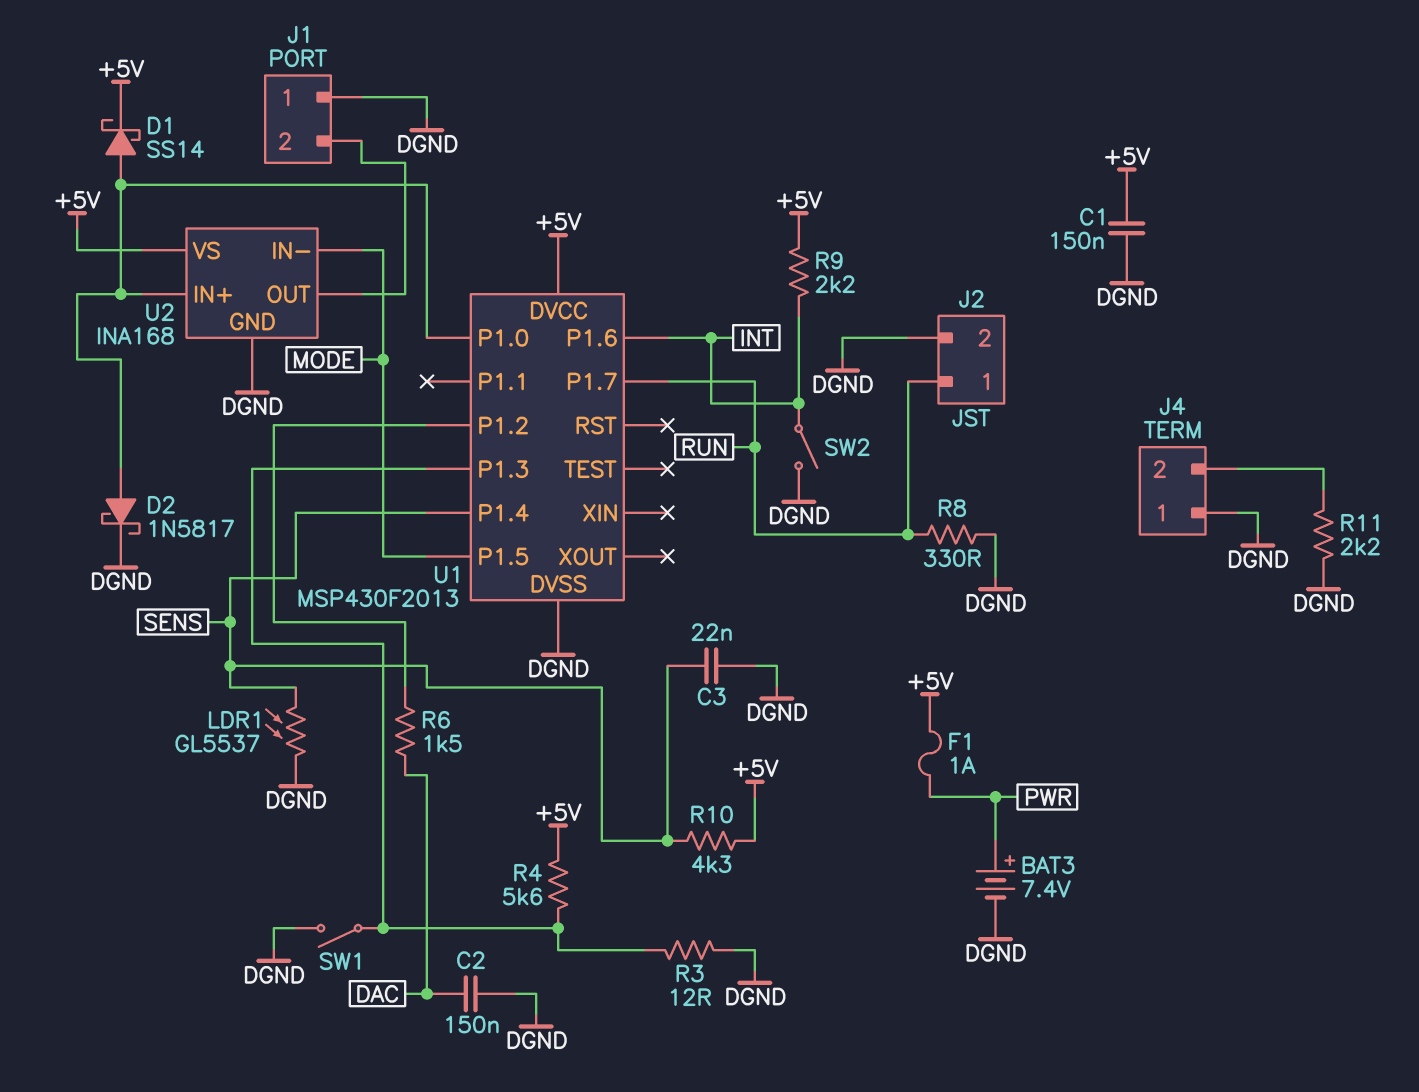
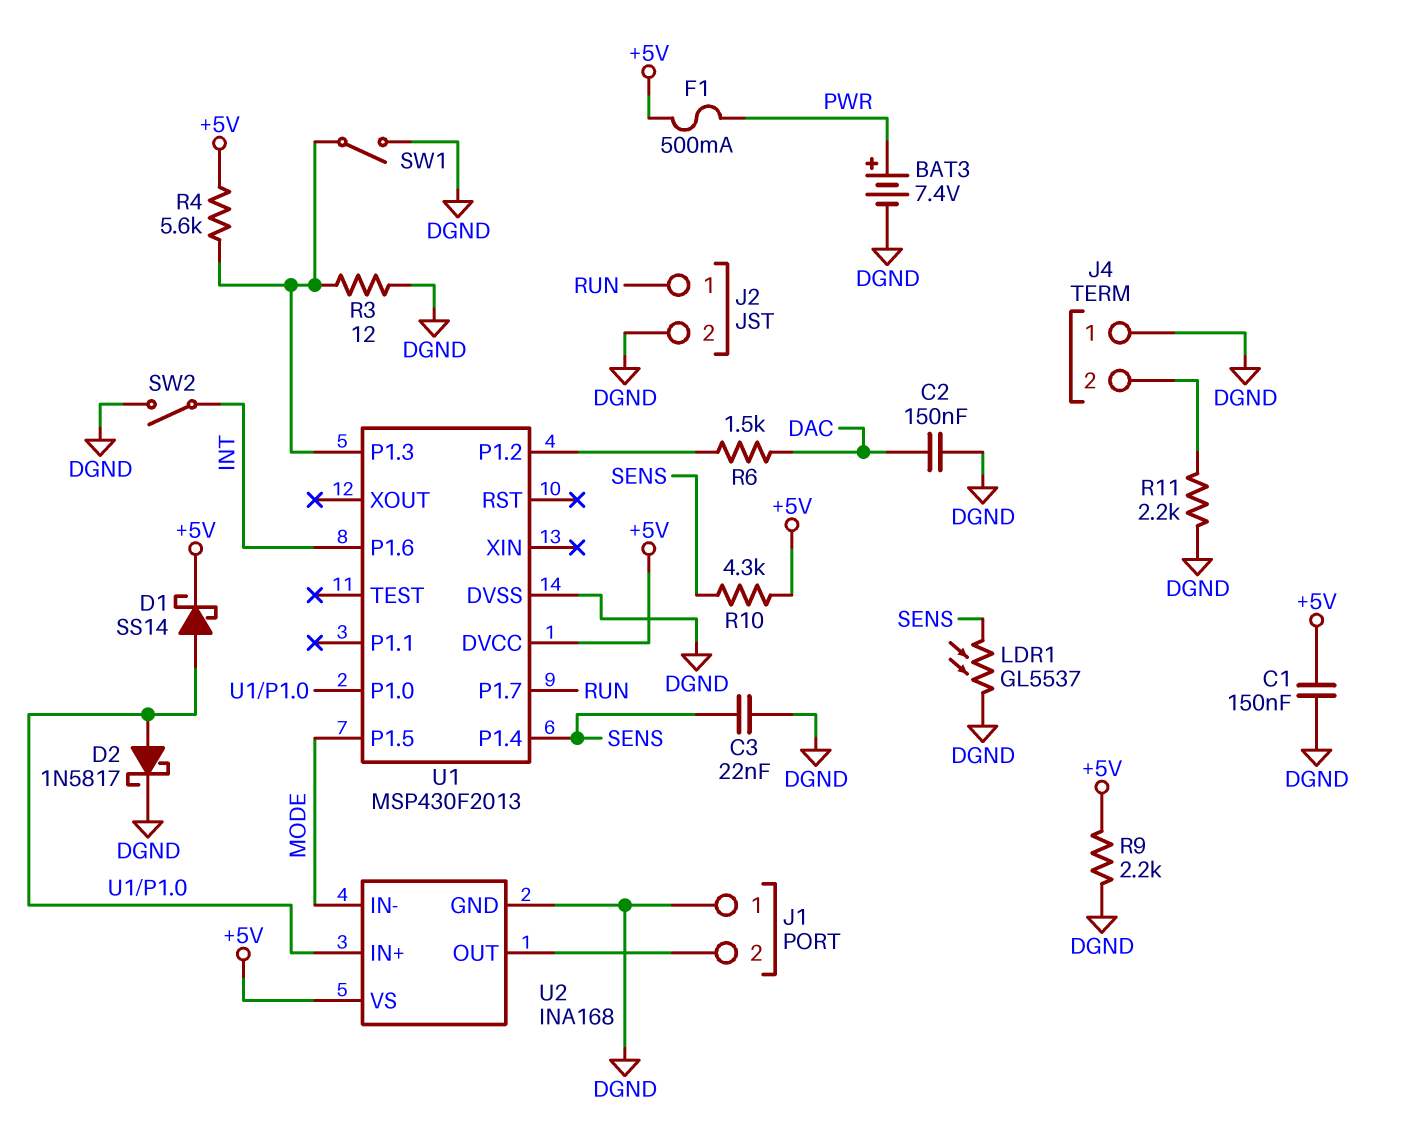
F1: 1A (+5V, PWR) -> 500mA (+5V, PWR)
R8: 330 (DGND, RUN) -> none
R9: 2.2k (+5V, INT) -> 2.2k (+5V, DGND)

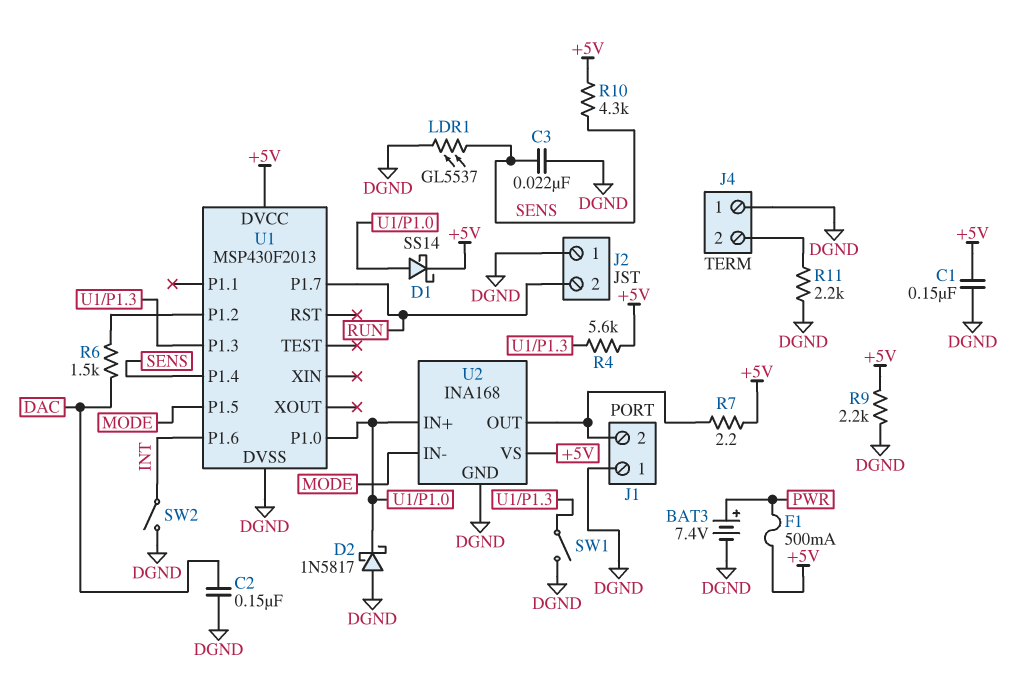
D2: schottky 1N5817 (A U1/P1.0, K DGND) -> schottky 1N5817 (A DGND, K U1/P1.0)
J2 pin 1: RUN -> DGND
J2 pin 2: DGND -> RUN
R3: 12 (DGND, U1/P1.3) -> none
R7: none -> 2.2 (+5V, J1/2)

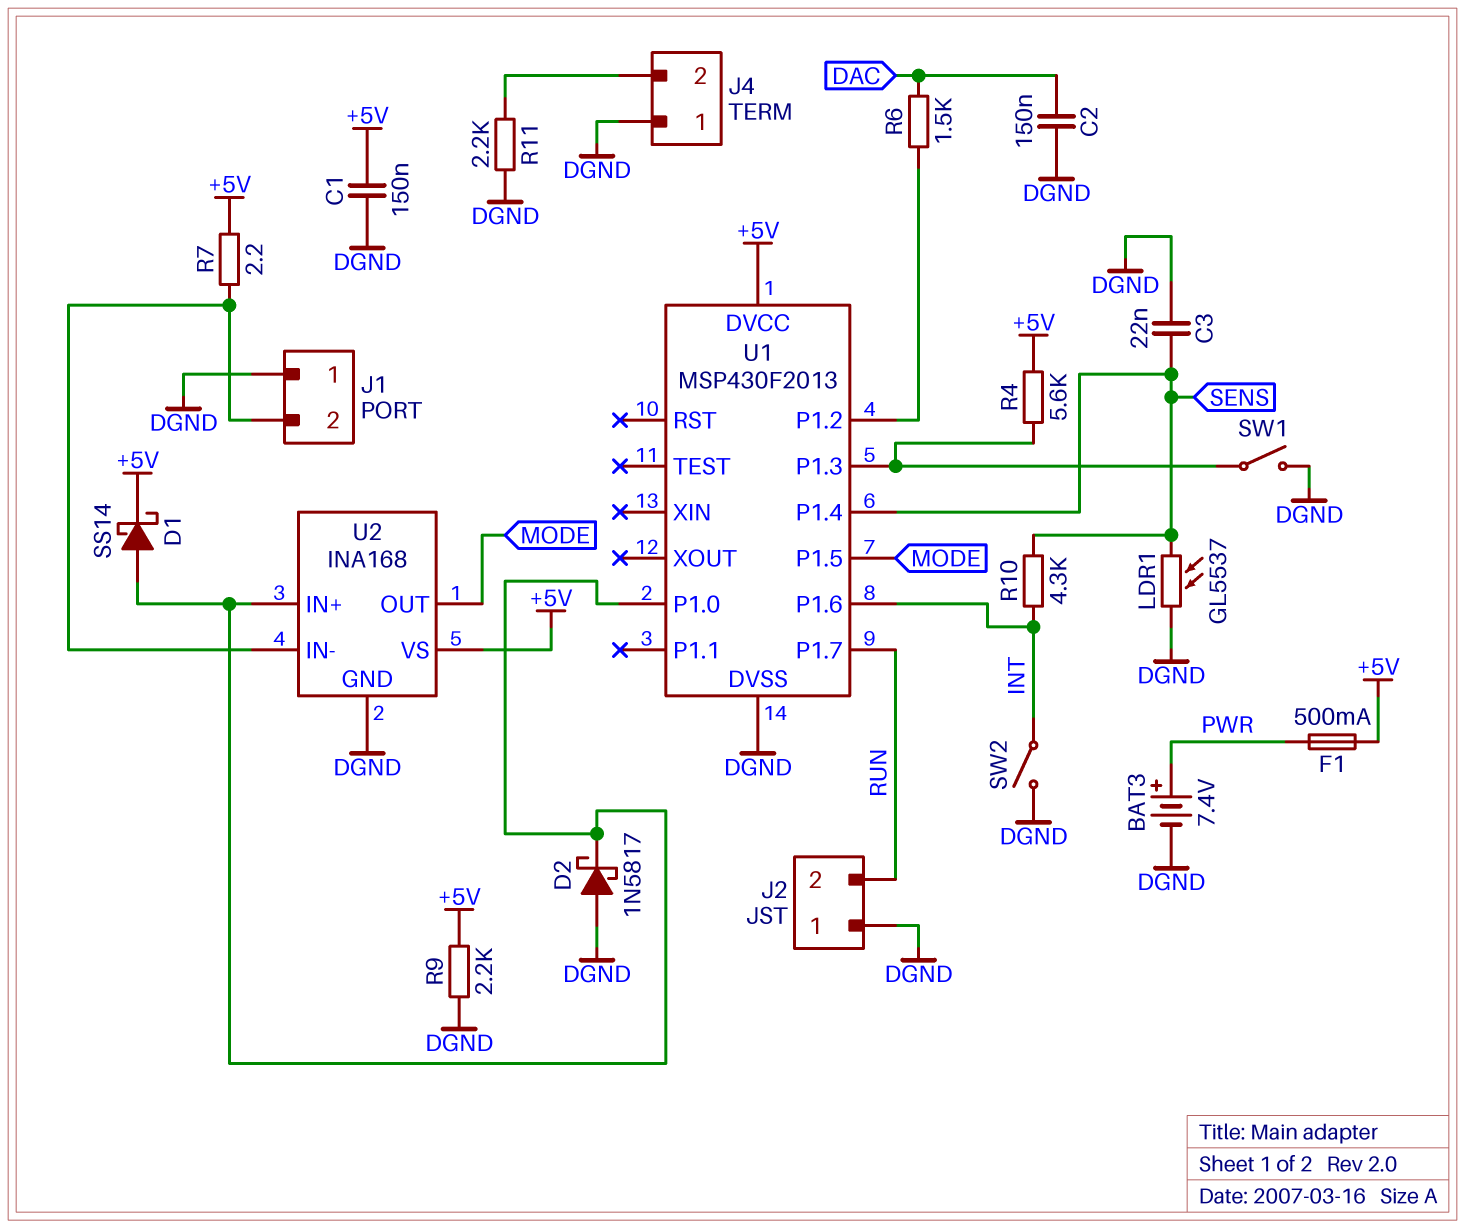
R10: 4.3k (+5V, SENS) -> 4.3k (INT, SENS)
U2 pin IN-: MODE -> J1/2
U2 pin OUT: J1/2 -> MODE

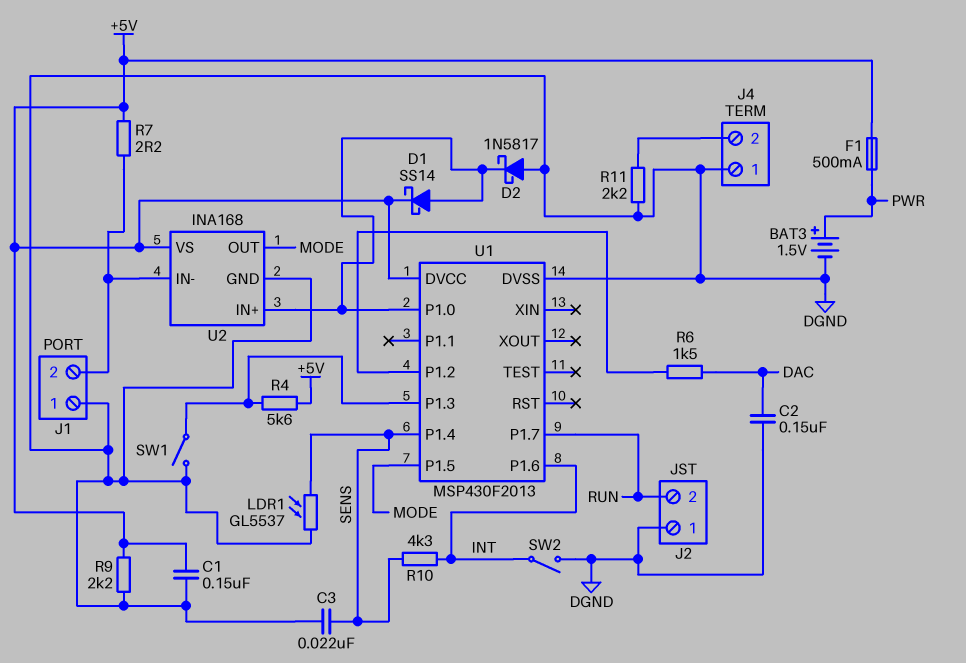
BAT3: 7.4V (plus PWR, minus DGND) -> 1.5V (plus PWR, minus DGND)

